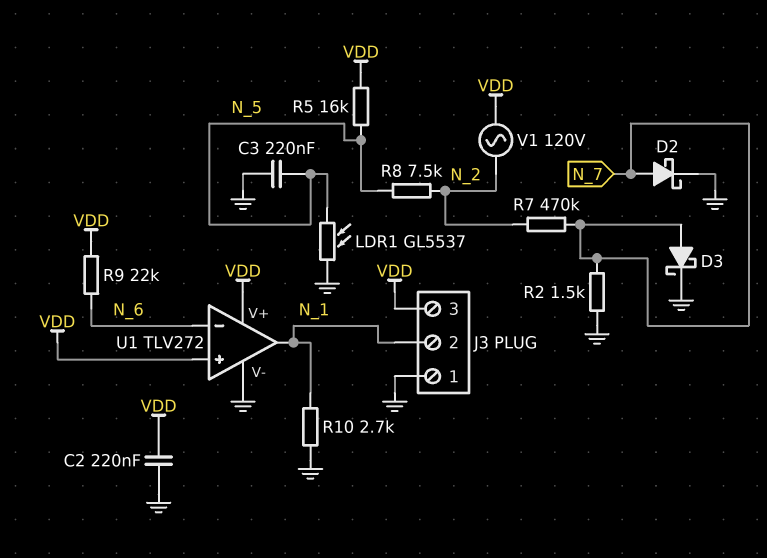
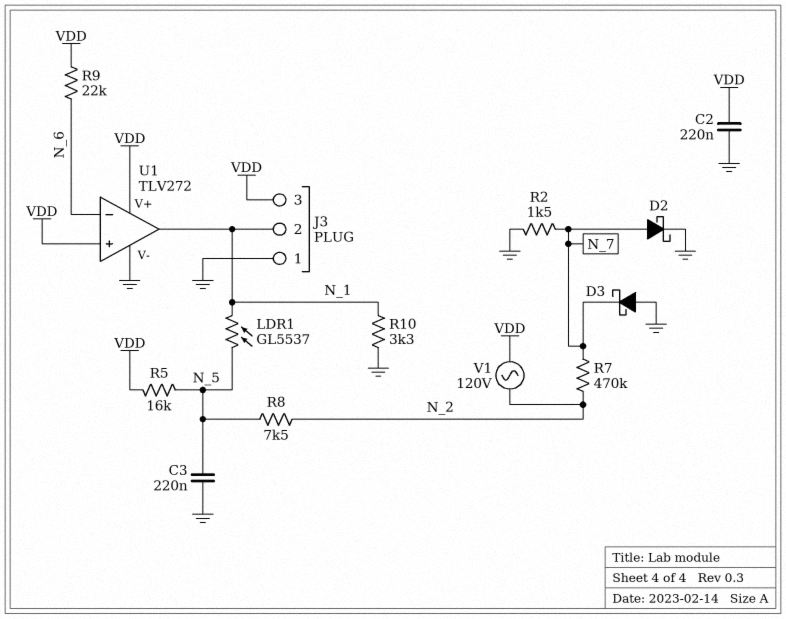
D3: schottky (A N_7, K GND) -> schottky (A GND, K N_7)
LDR1: GL5537 (GND, N_5) -> GL5537 (N_1, N_5)
R10: 2.7k (GND, N_1) -> 3.3k (GND, N_1)

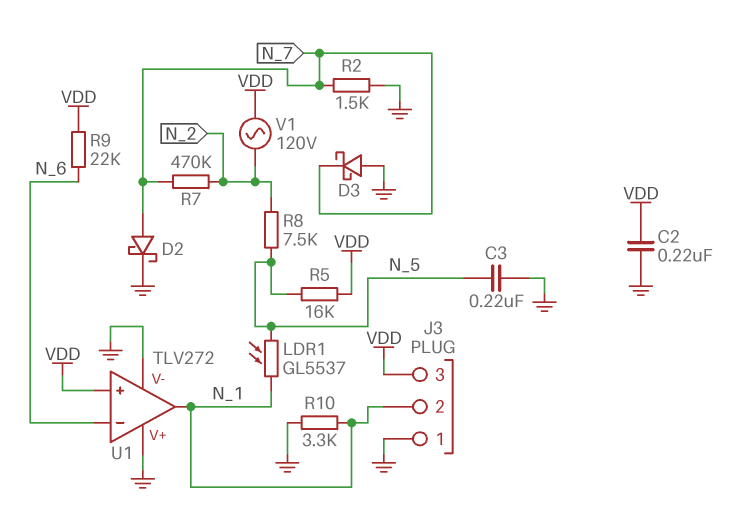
U1 pin V+: VDD -> GND

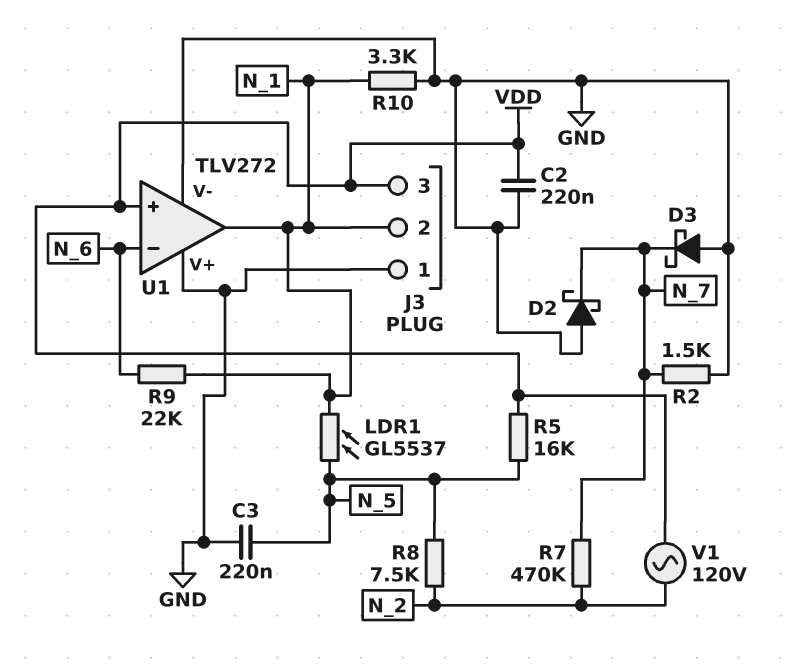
D2: schottky (A N_7, K GND) -> schottky (A GND, K N_7)
R9: 22k (N_6, VDD) -> 22k (N_1, N_6)

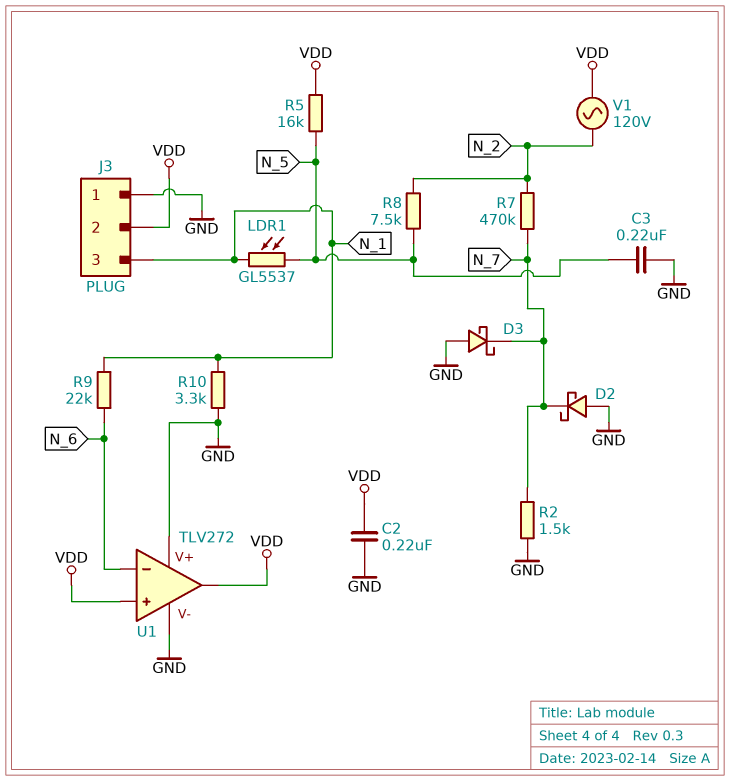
J3 pin 2: N_1 -> VDD
J3 pin 3: VDD -> N_1
U1 pin out: N_1 -> VDD

